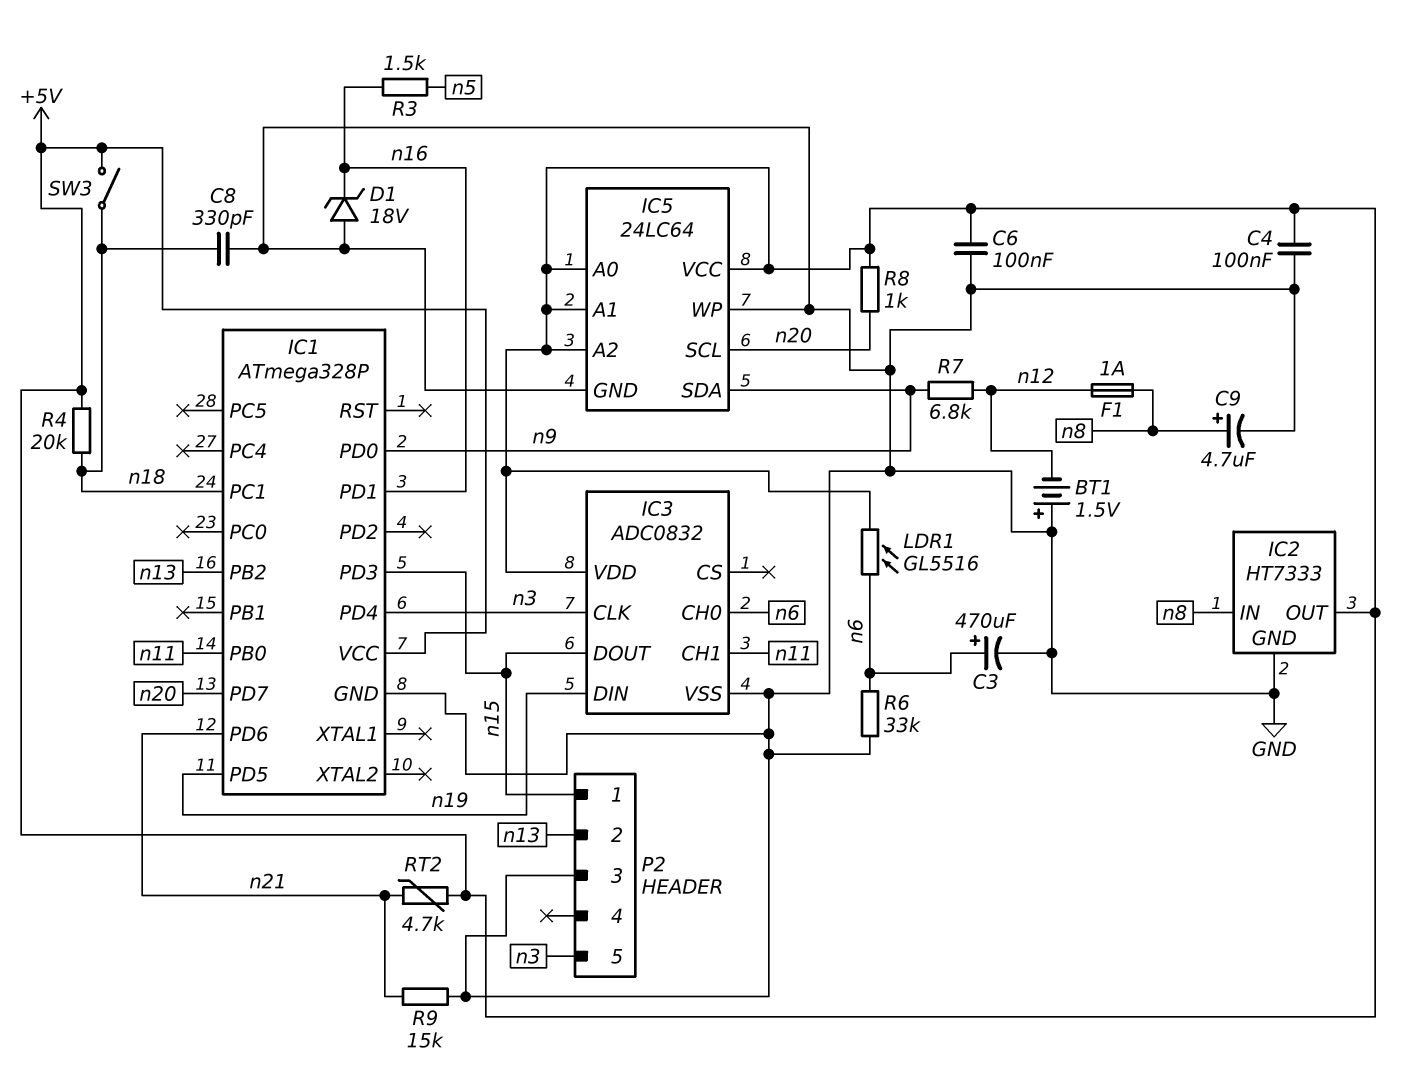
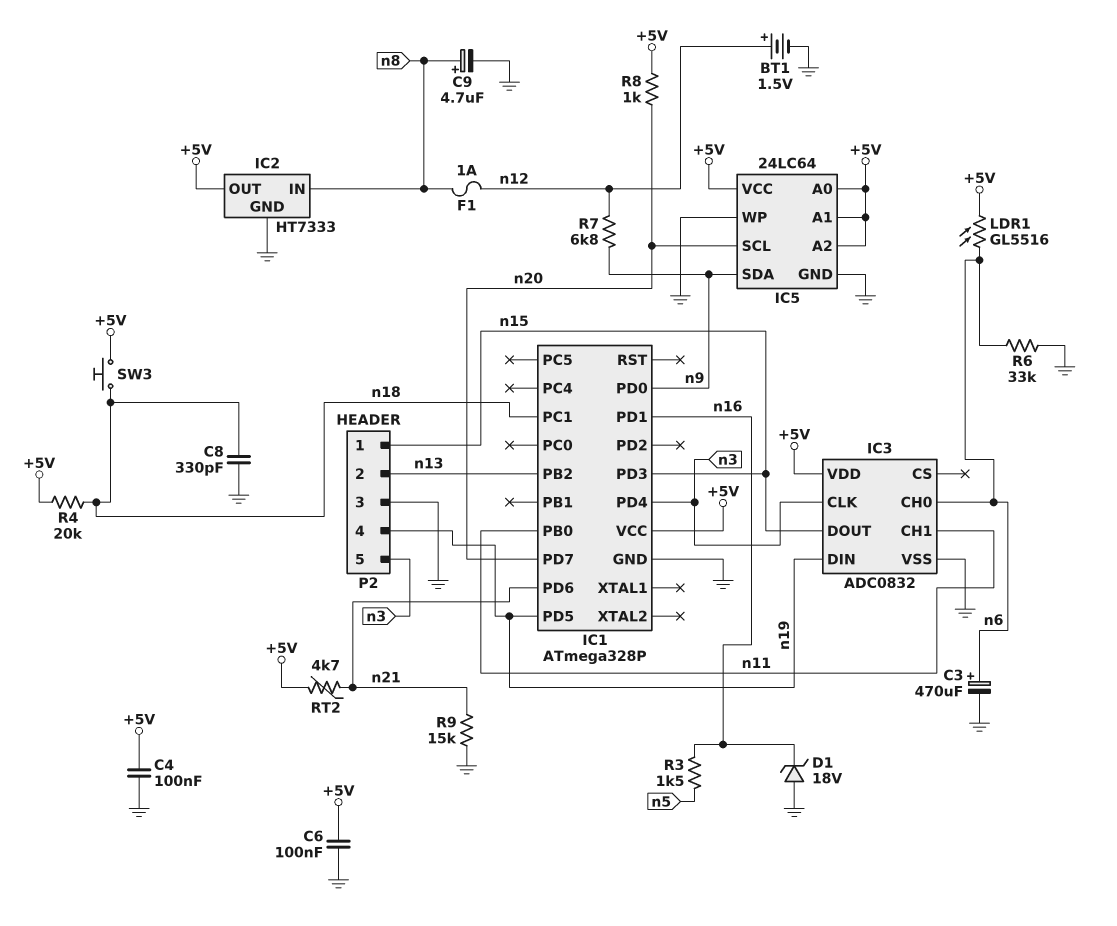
BT1: 1.5V (plus GND, minus n12) -> 1.5V (plus n12, minus GND)
P2 pin 4: none -> n19
SW3: switch (+5V, n18) -> button (+5V, n18)

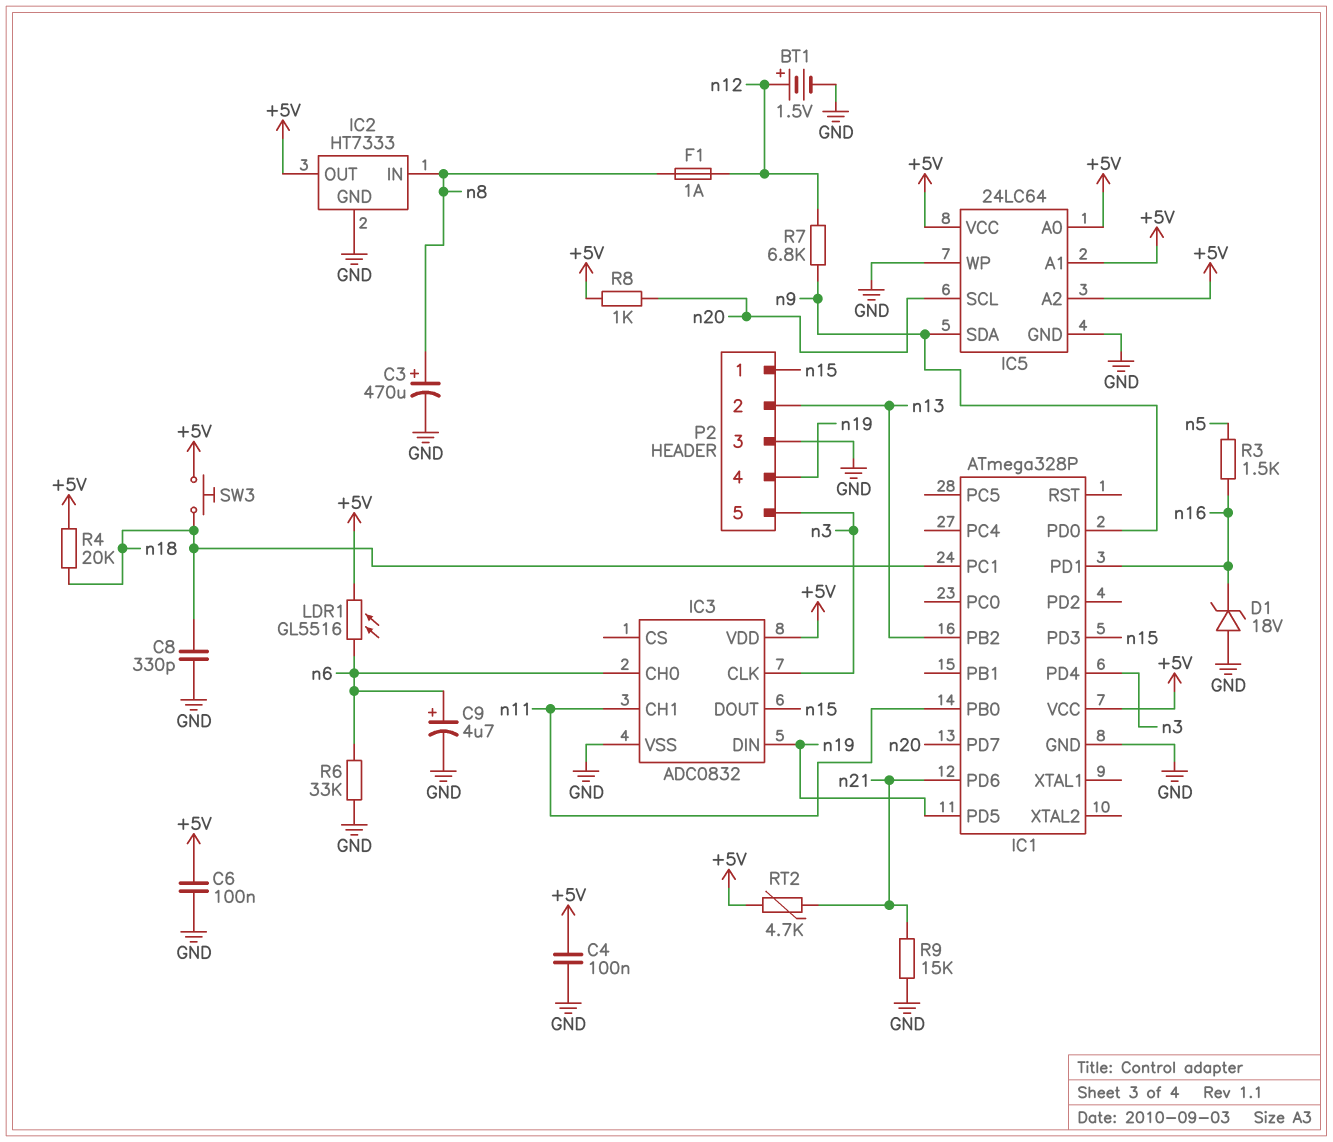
C3: 470uF (plus n6, minus GND) -> 470uF (plus n8, minus GND)
C9: 4.7uF (plus n8, minus GND) -> 4.7uF (plus n6, minus GND)

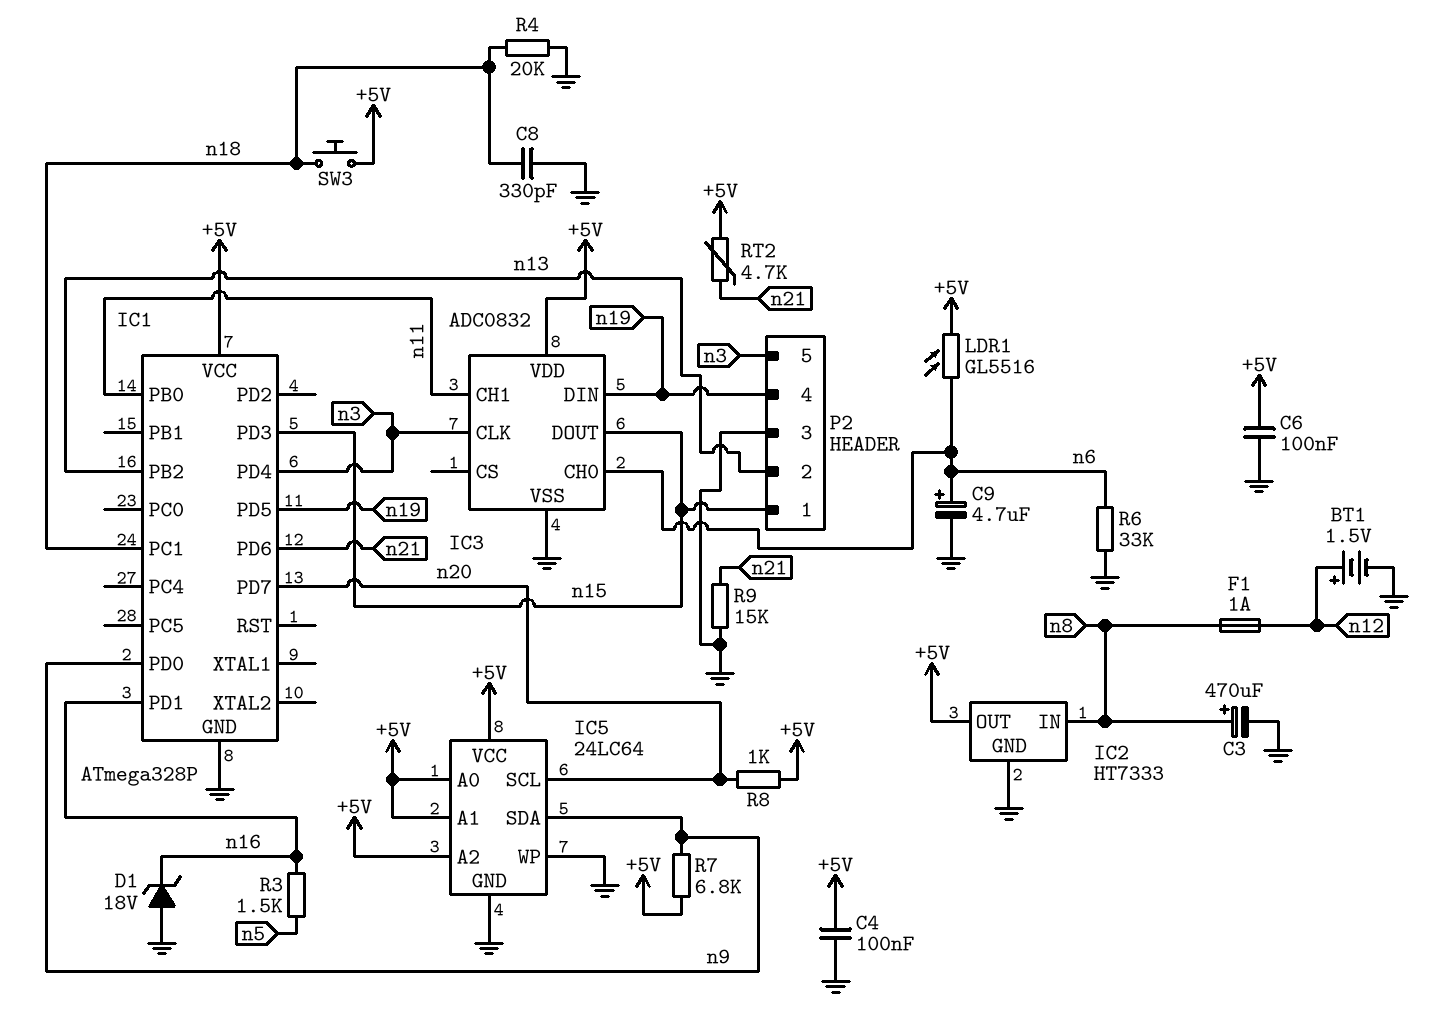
R4: 20k (+5V, n18) -> 20k (GND, n18)
R7: 6.8k (n9, n12) -> 6.8k (+5V, n9)

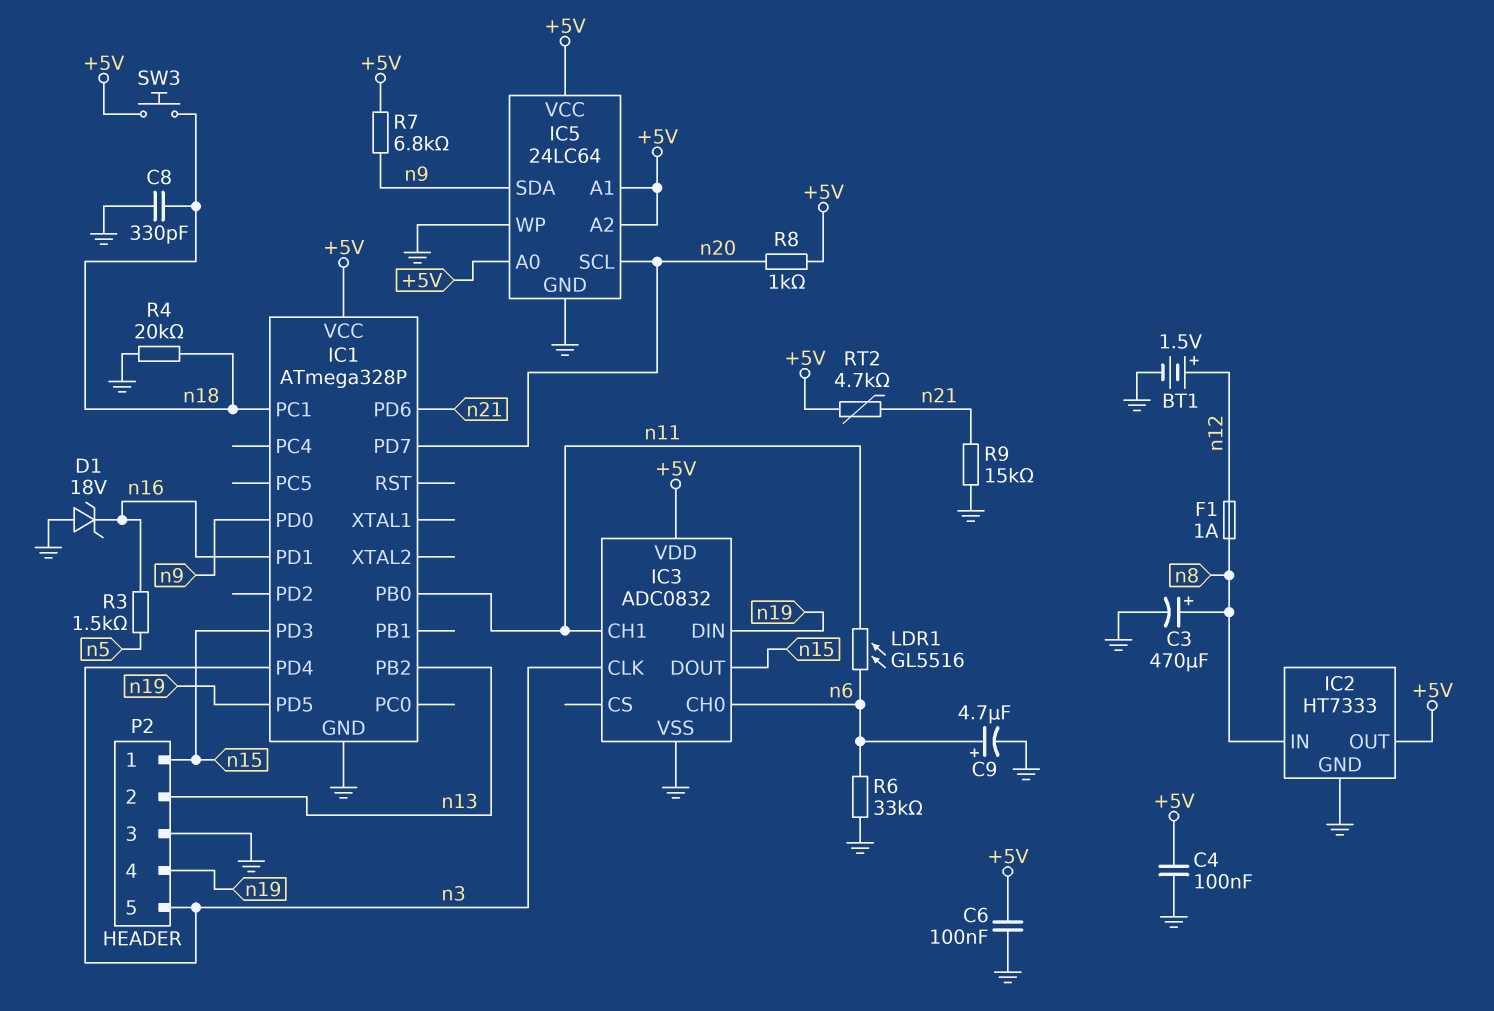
LDR1: GL5516 (+5V, n6) -> GL5516 (n6, n11)

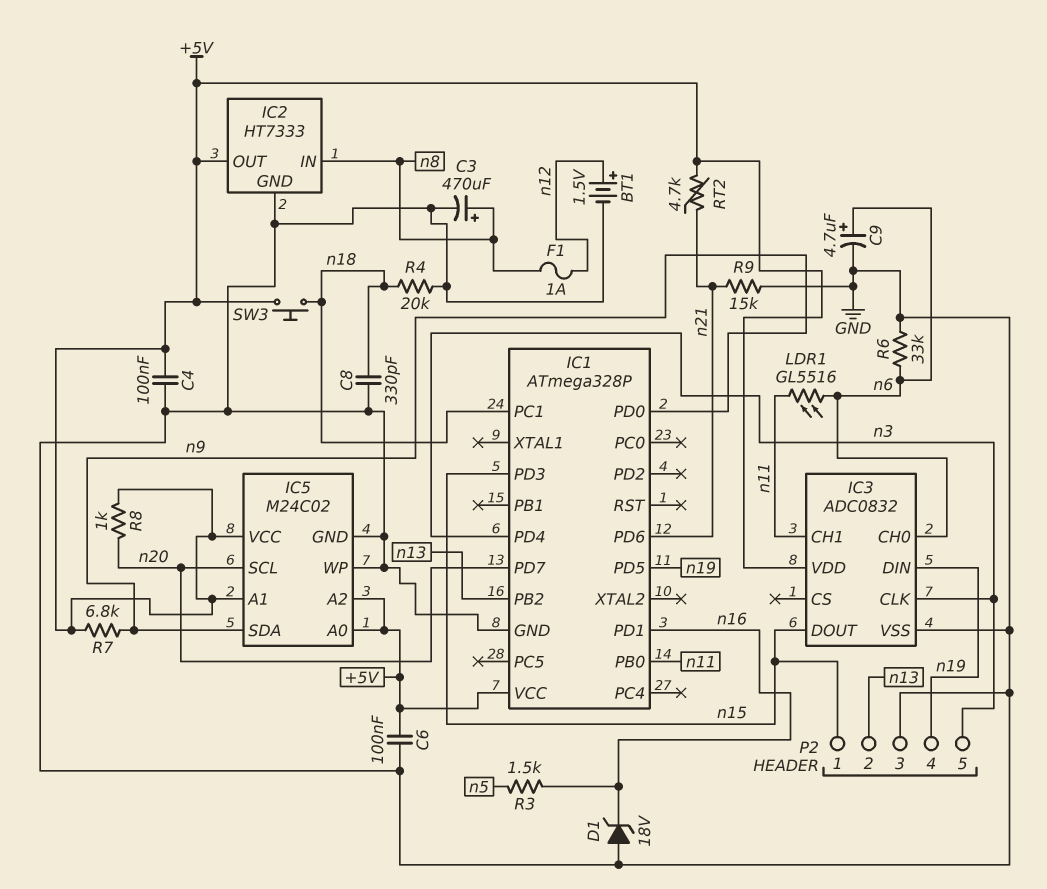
IC5: 24LC64 -> M24C02

